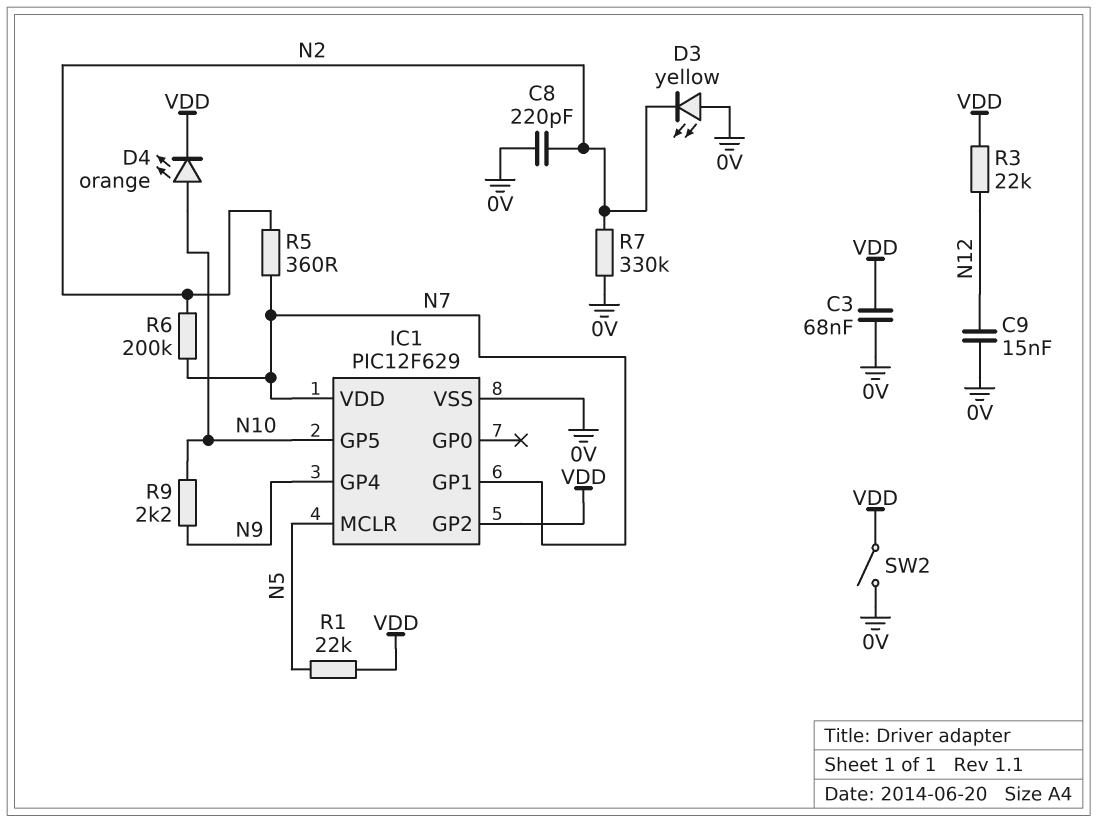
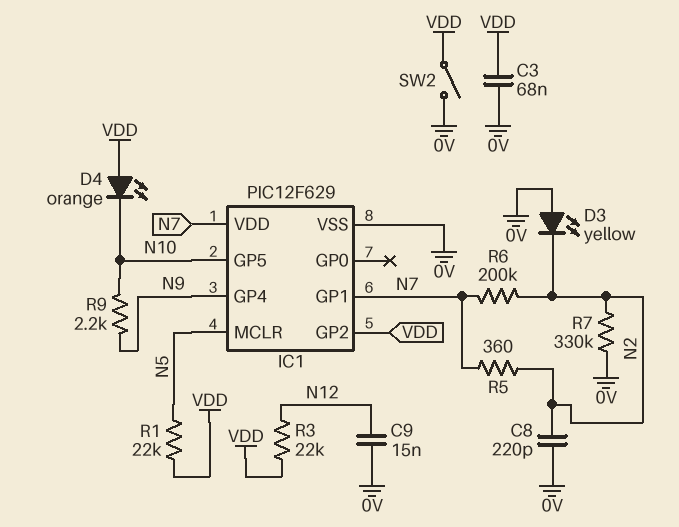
D4: LED orange (A N10, K VDD) -> LED orange (A VDD, K N10)

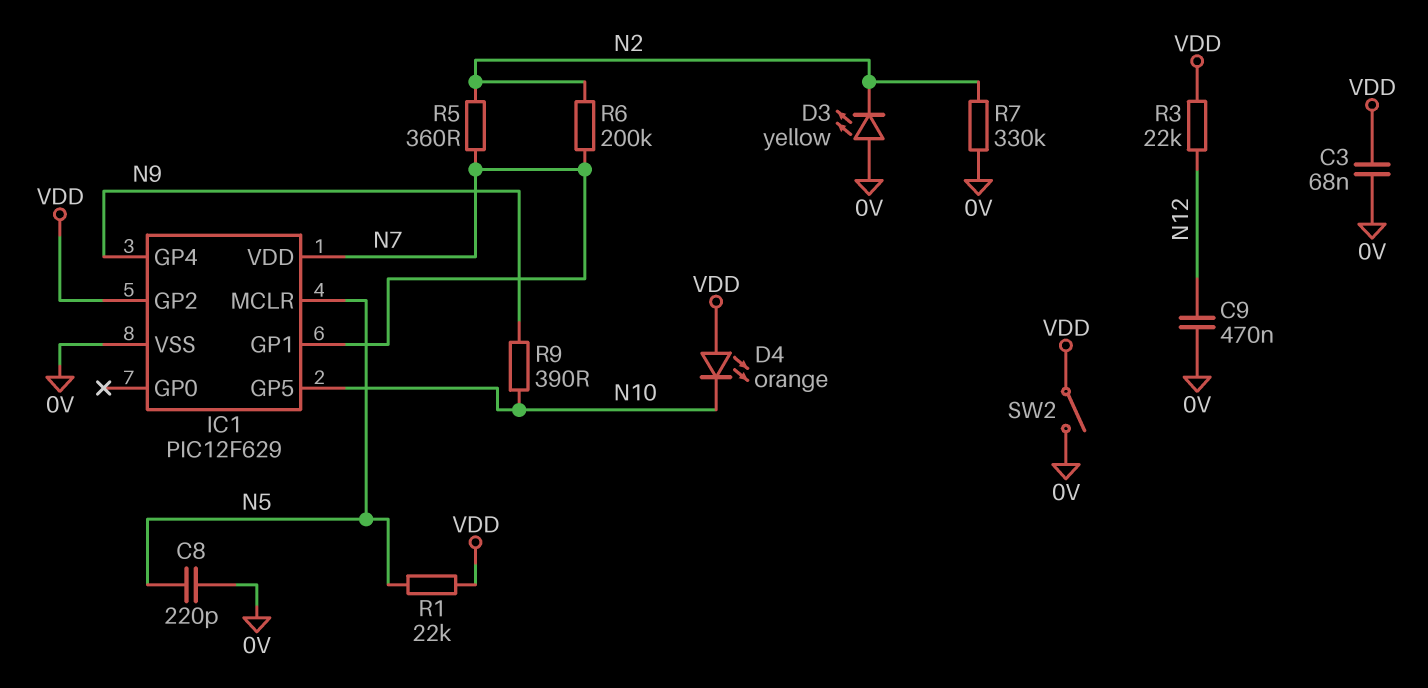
C8: 220pF (0V, N2) -> 220pF (0V, N5)
C9: 15nF (0V, N12) -> 470nF (0V, N12)
R9: 2.2k (N9, N10) -> 390 (N9, N10)

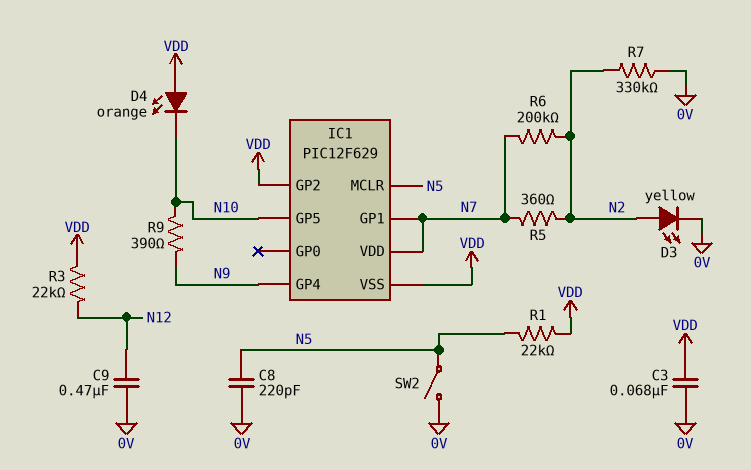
D3: LED yellow (A 0V, K N2) -> LED yellow (A N2, K 0V)
IC1 pin VSS: 0V -> VDD
SW2: switch (0V, VDD) -> switch (0V, N5)

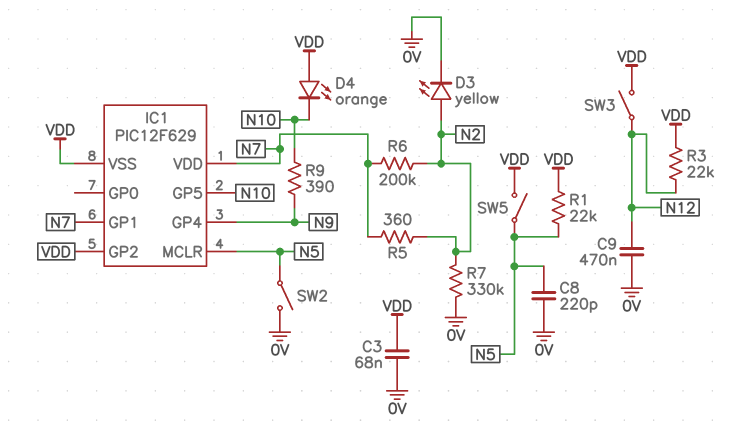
SW3: none -> switch (N12, VDD)
SW5: none -> switch (N5, VDD)

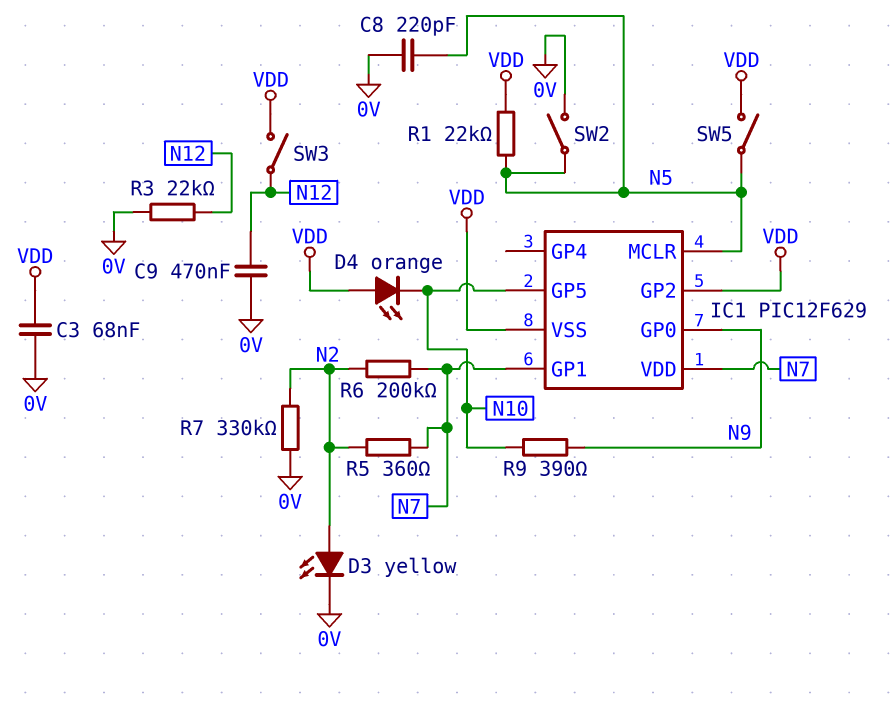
IC1 pin GP0: none -> N9
IC1 pin GP4: N9 -> none
R3: 22k (N12, VDD) -> 22k (0V, N12)

